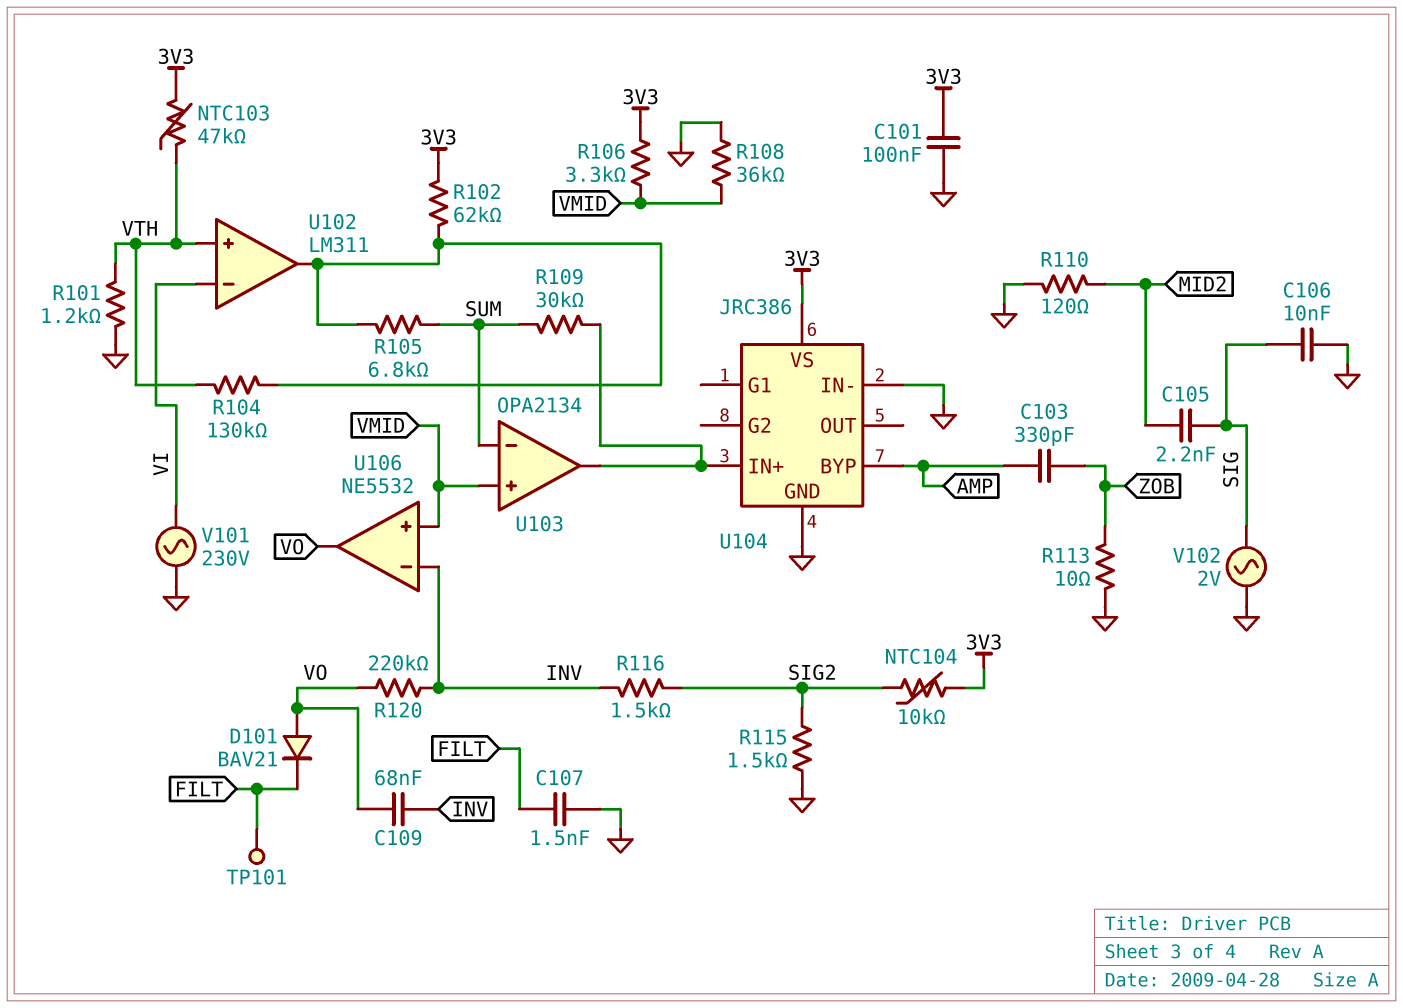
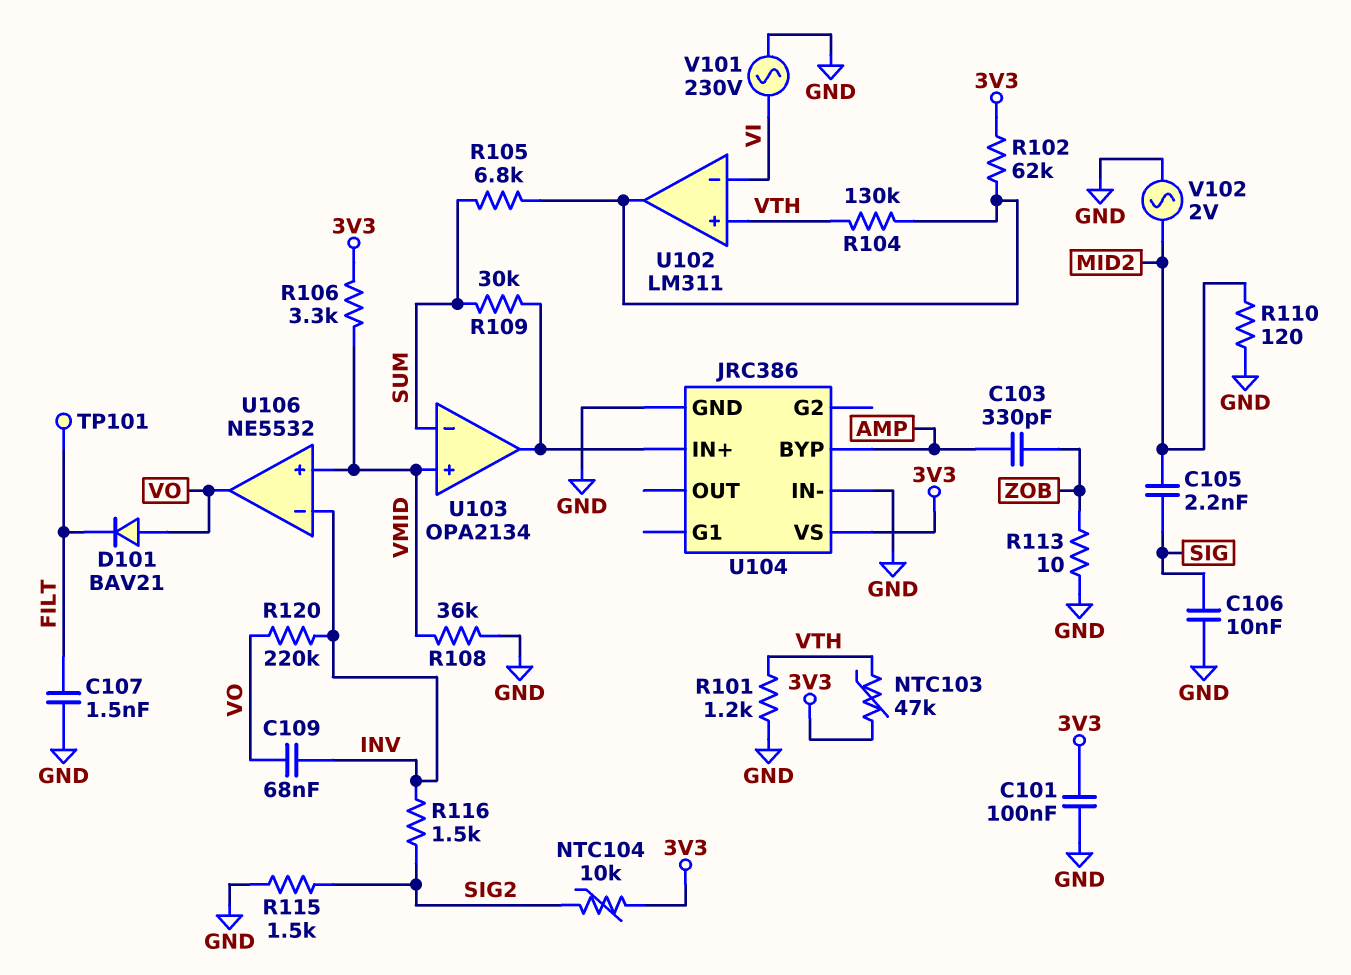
V102: AC 2V (GND, SIG) -> AC 2V (GND, MID2)

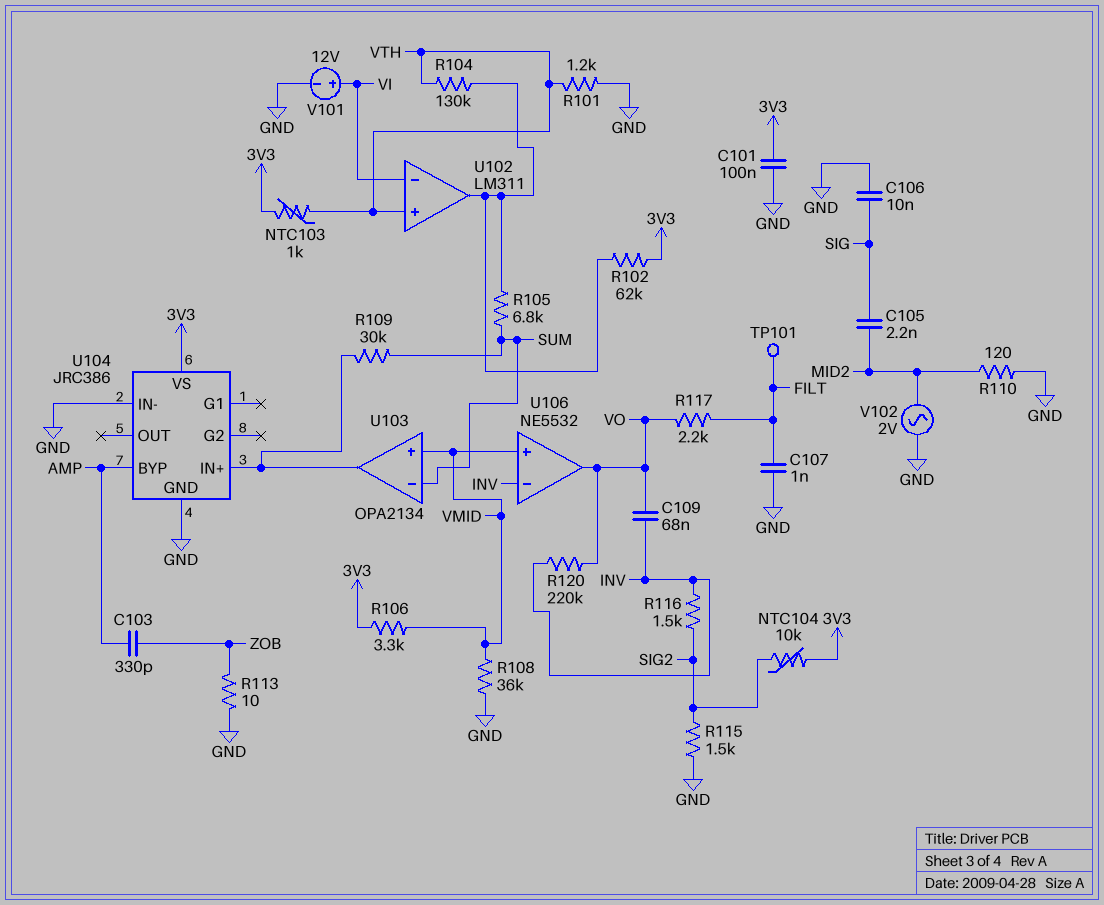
C107: 1.5nF (FILT, GND) -> 1nF (FILT, GND)
D101: diode BAV21 (A VO, K FILT) -> none
NTC103: 47k (3V3, VTH) -> 1k (3V3, VTH)
R117: none -> 2.2k (FILT, VO)
V101: AC 230V (GND, VI) -> 12V (plus VI, minus GND)

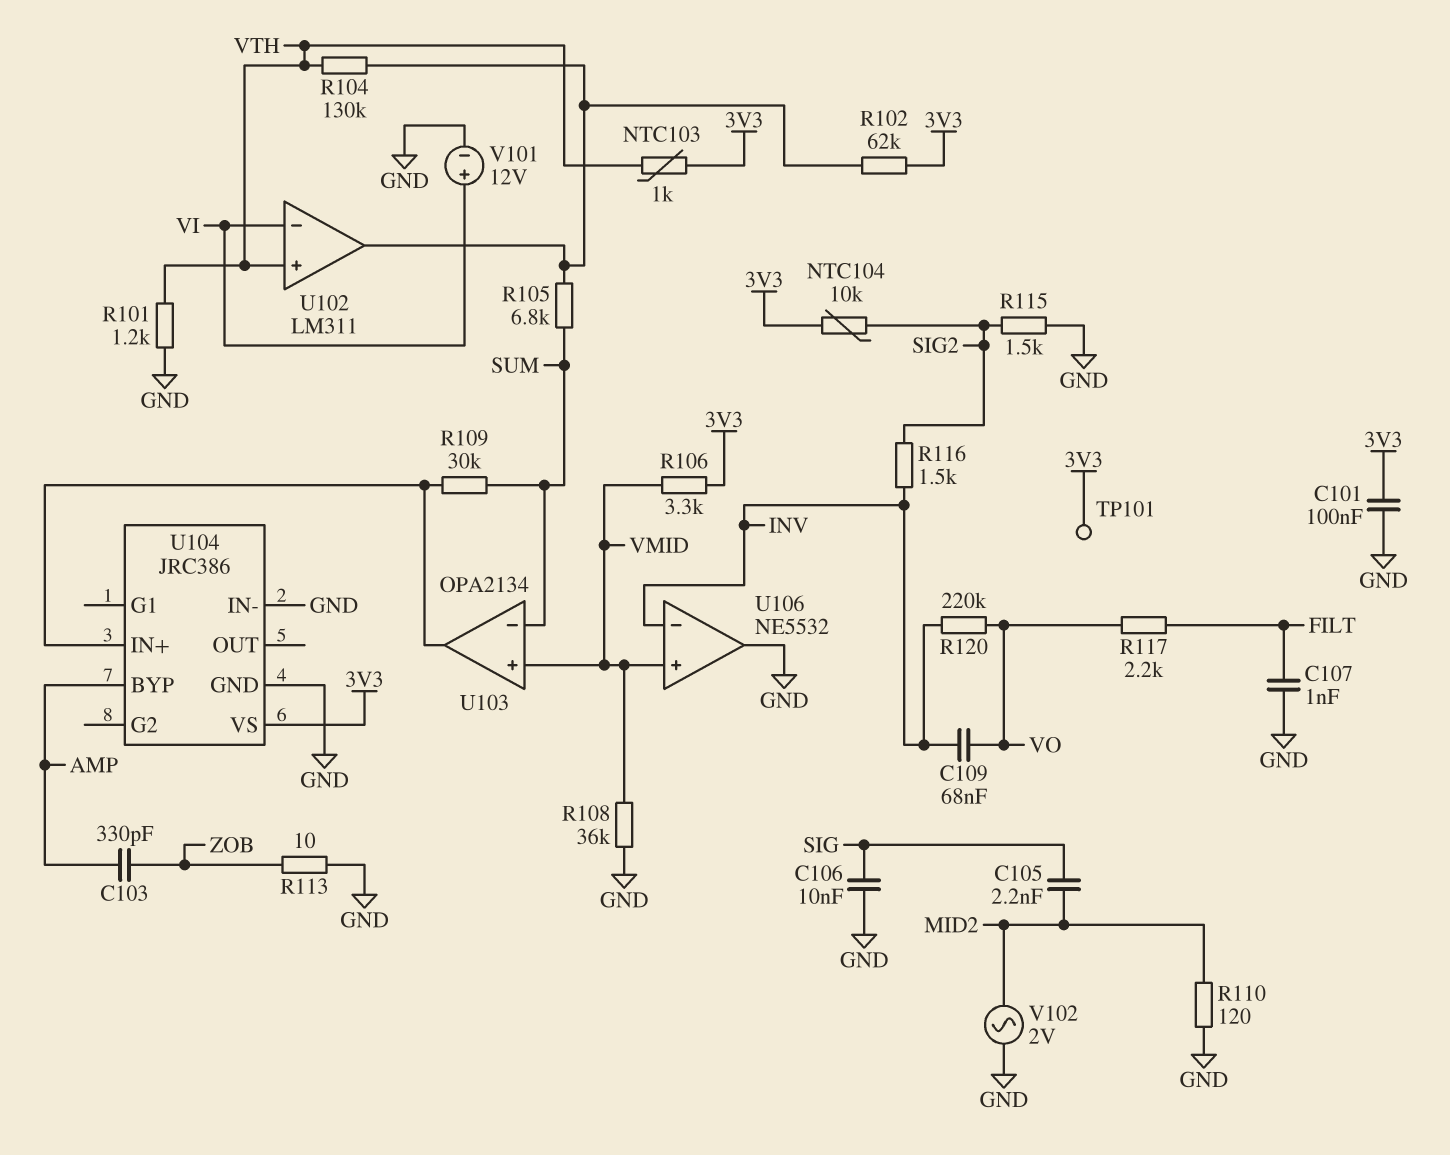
TP101: test point (FILT) -> test point (3V3)
U106 pin out: VO -> GND

